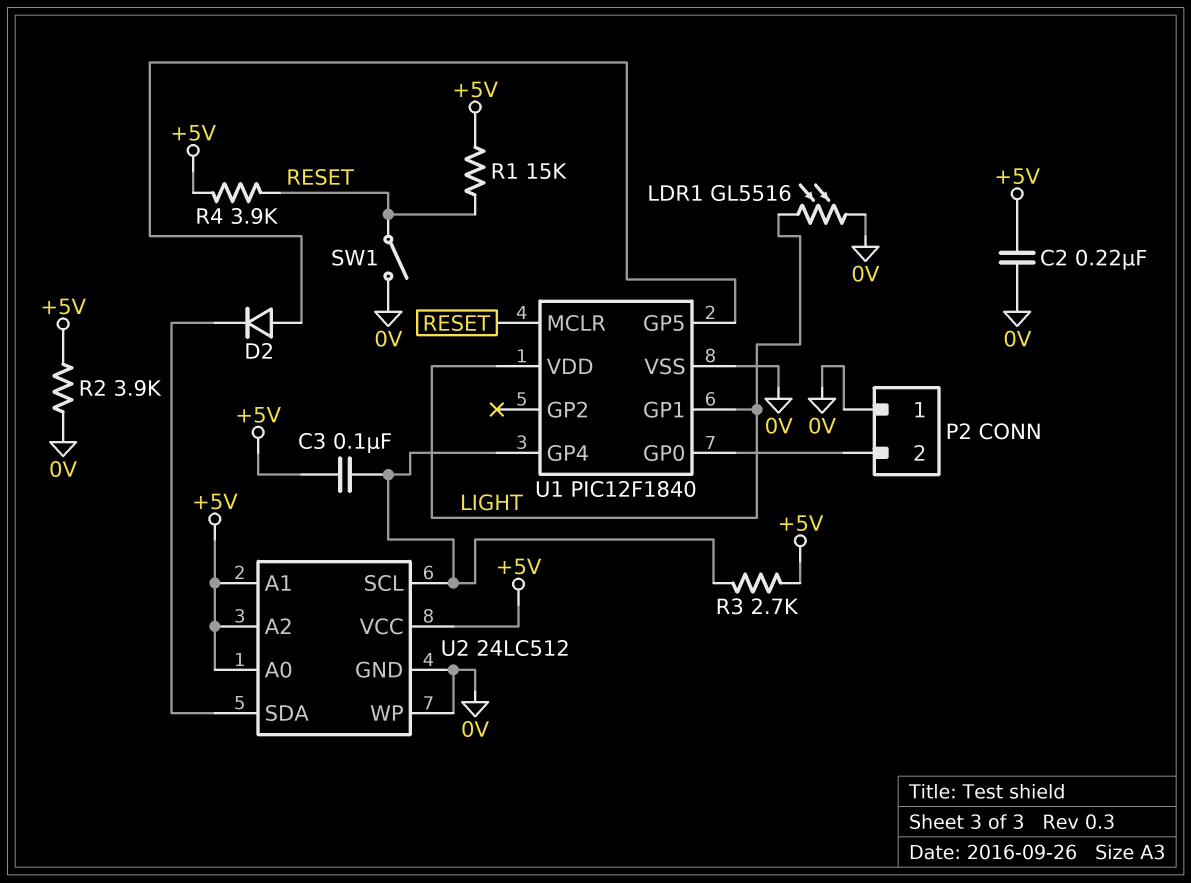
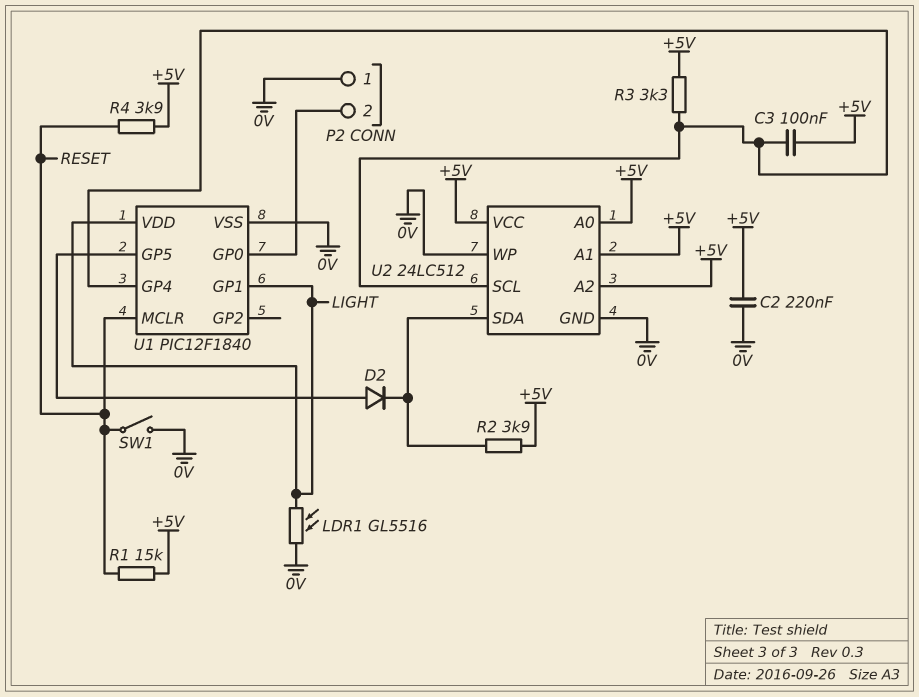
R2: 3.9k (+5V, 0V) -> 3.9k (+5V, U2/SDA)
R3: 2.7k (+5V, U1/GP4) -> 3.3k (+5V, U1/GP4)

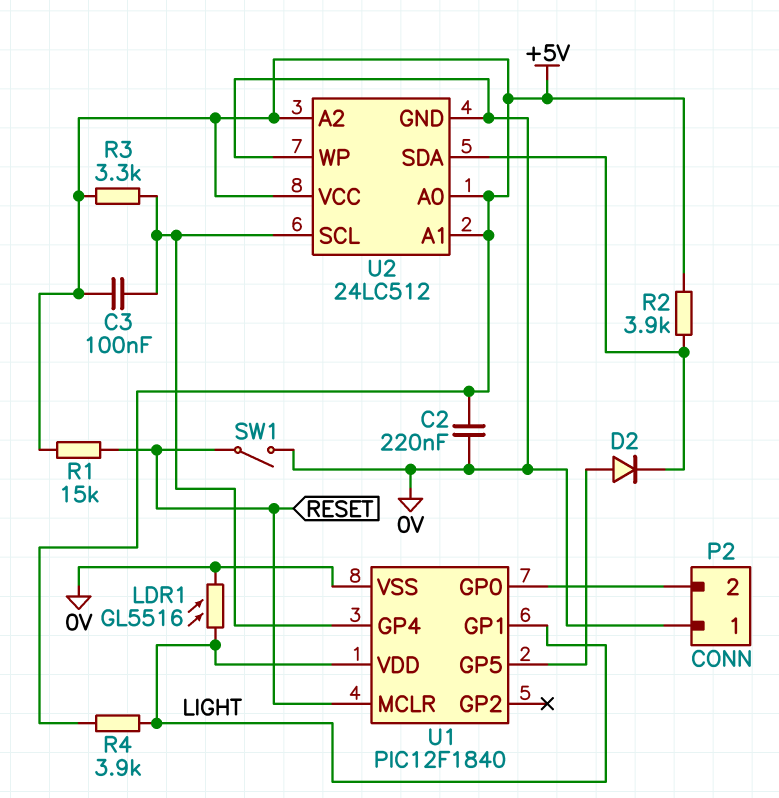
R4: 3.9k (+5V, RESET) -> 3.9k (+5V, LIGHT)

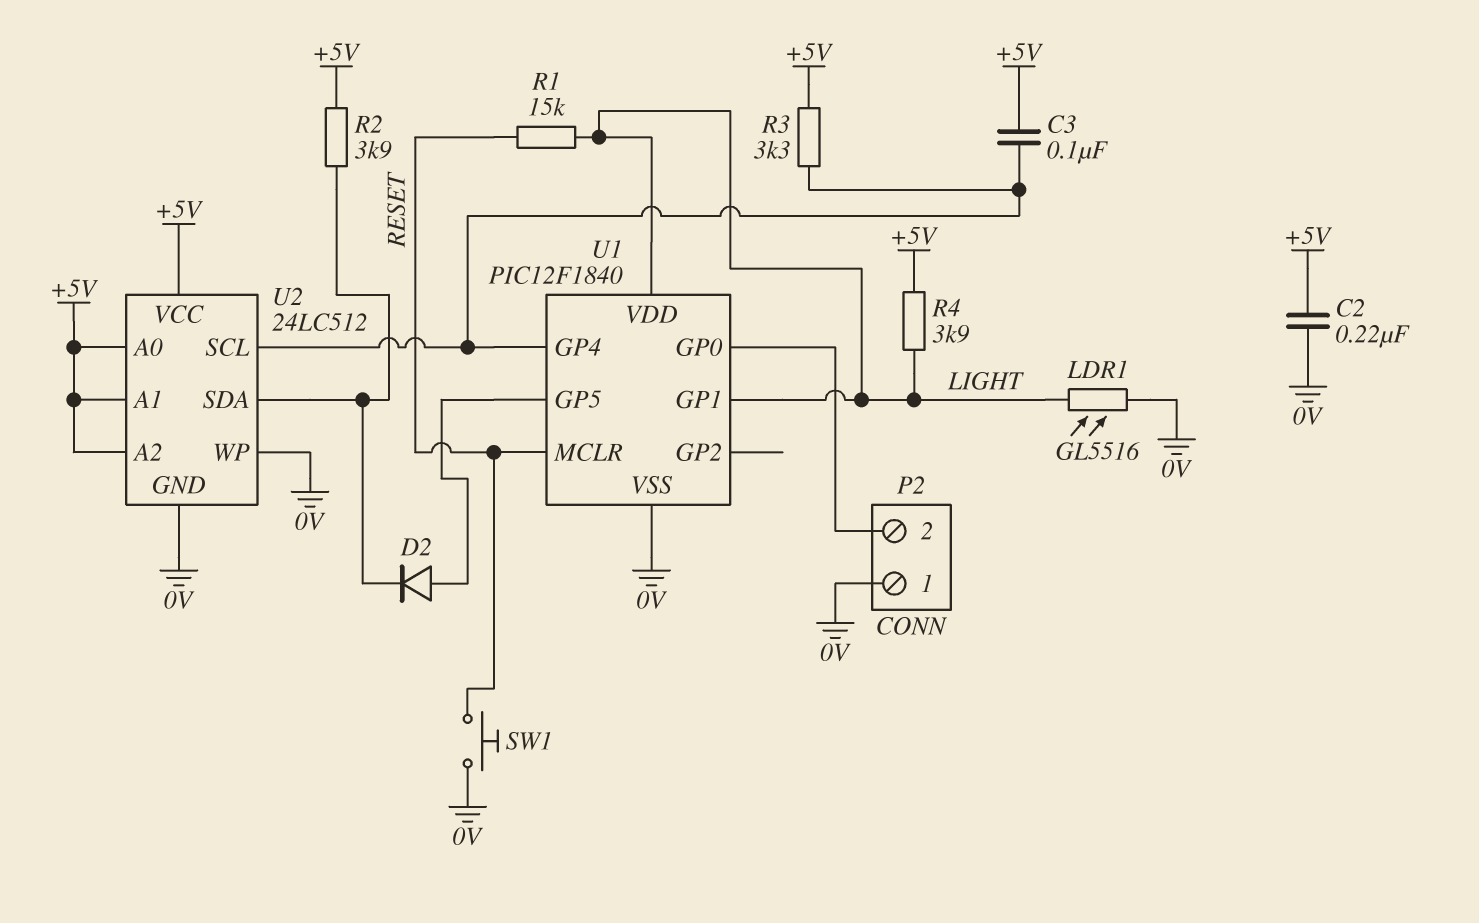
R1: 15k (+5V, RESET) -> 15k (LIGHT, RESET)
SW1: switch (0V, RESET) -> button (0V, RESET)

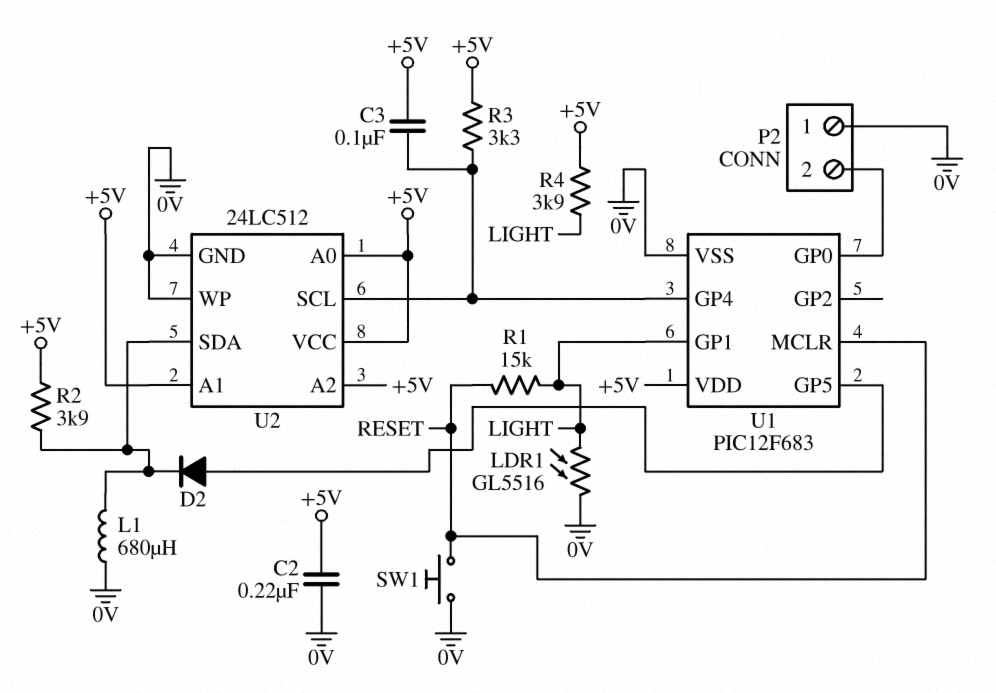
L1: none -> 680uH (0V, U2/SDA)
U1: PIC12F1840 -> PIC12F683
U1 pin VDD: LIGHT -> +5V

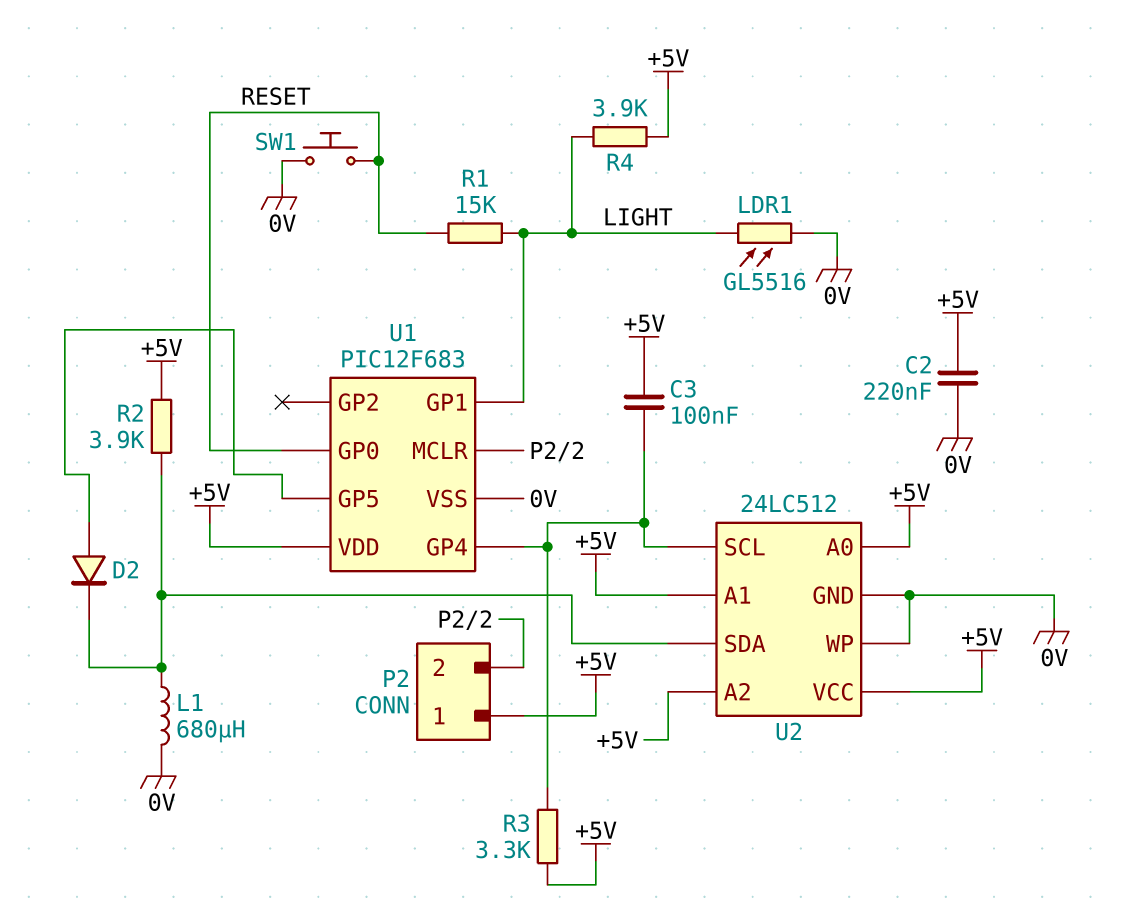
P2 pin 1: 0V -> +5V
U1 pin GP0: P2/2 -> RESET
U1 pin MCLR: RESET -> P2/2

